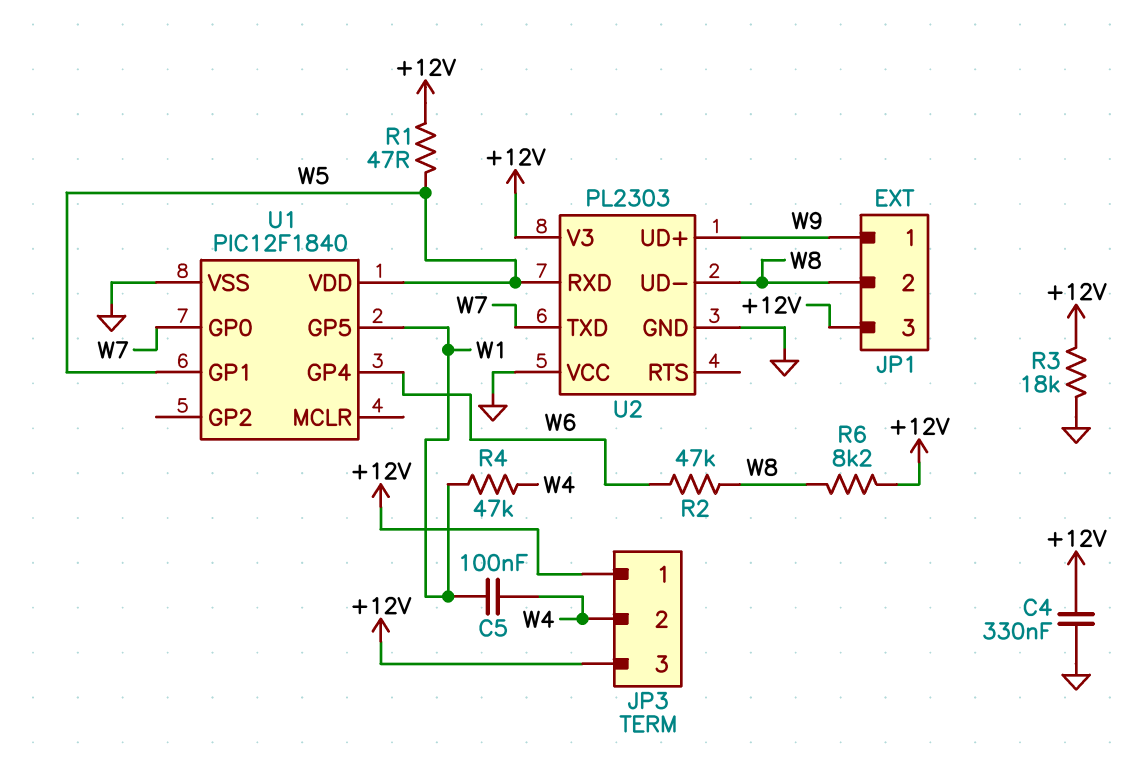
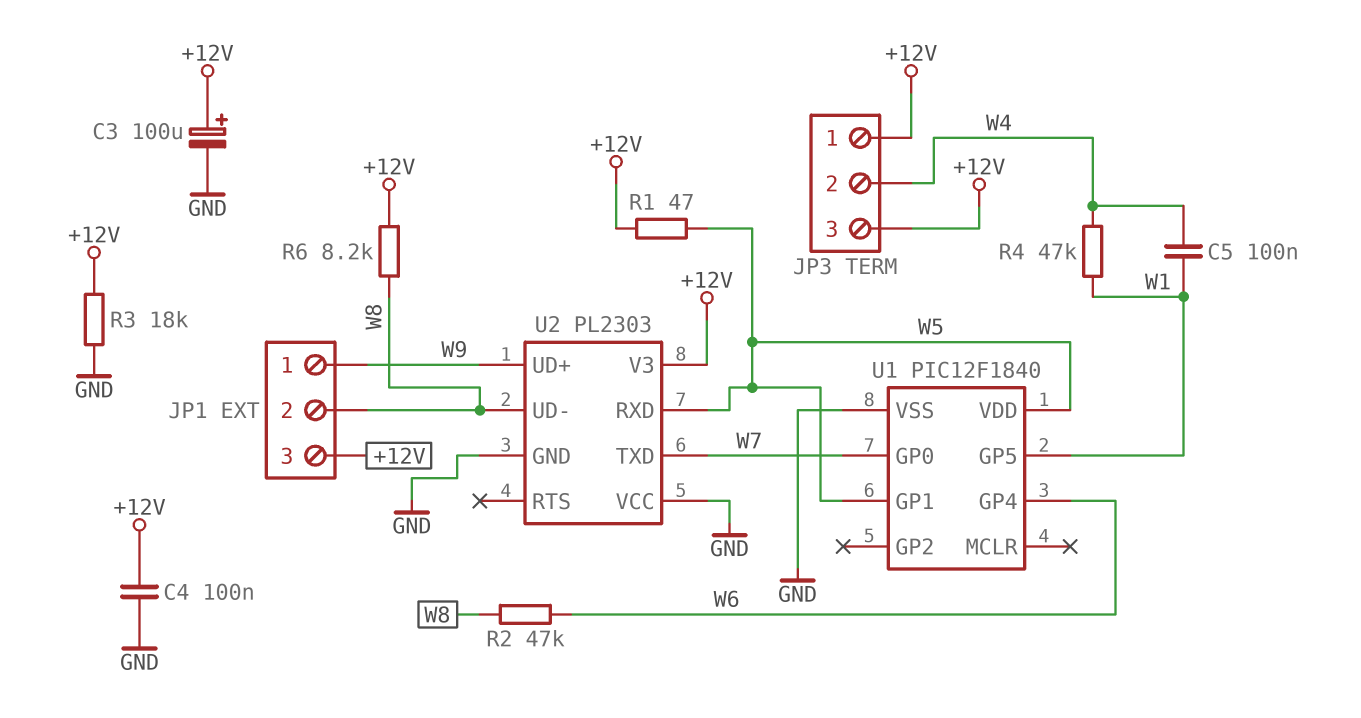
C3: none -> 100uF (plus +12V, minus GND)
C4: 330nF (+12V, GND) -> 100nF (+12V, GND)

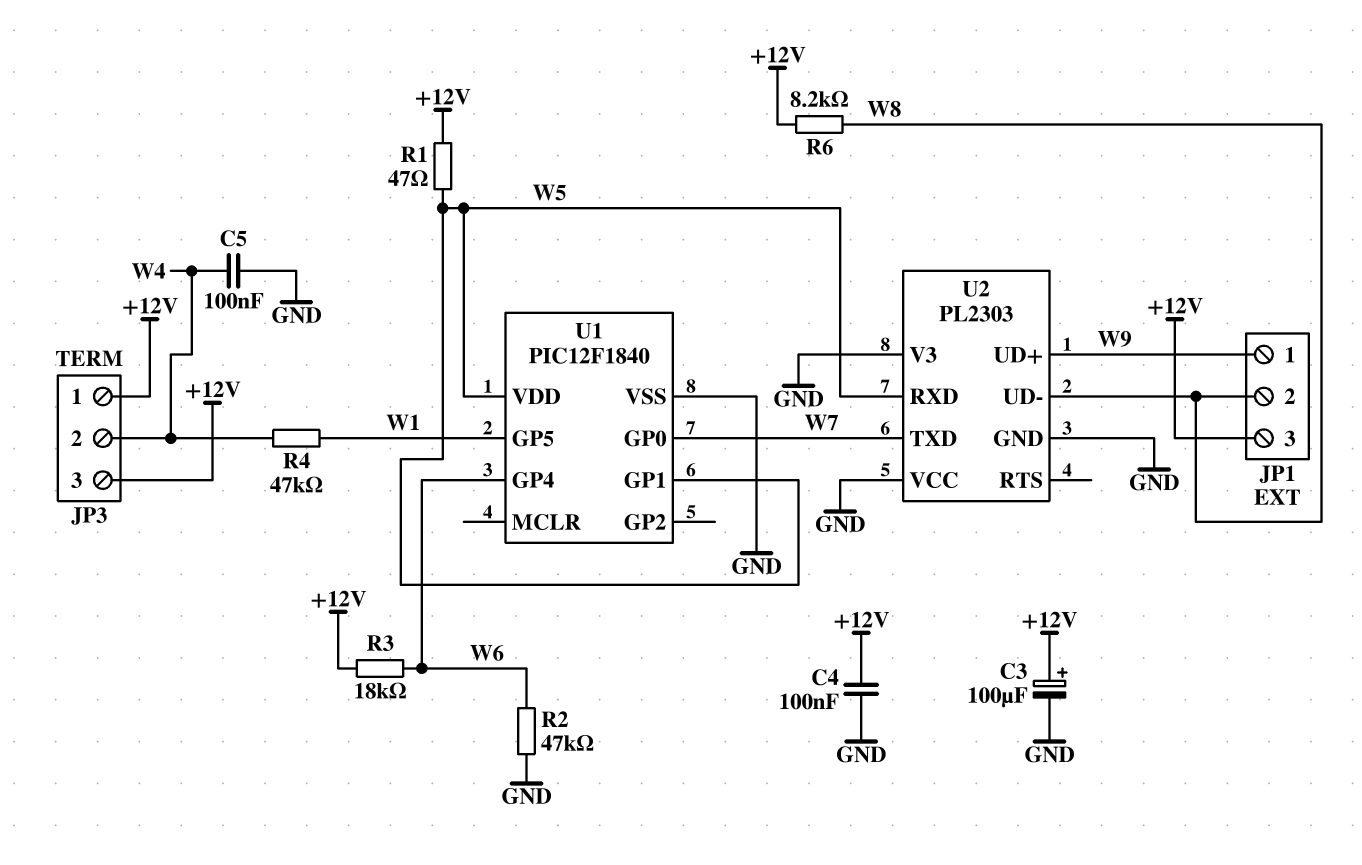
C5: 100nF (W1, W4) -> 100nF (GND, W4)
R2: 47k (W6, W8) -> 47k (GND, W6)
R3: 18k (+12V, GND) -> 18k (+12V, W6)
U2 pin V3: +12V -> GND

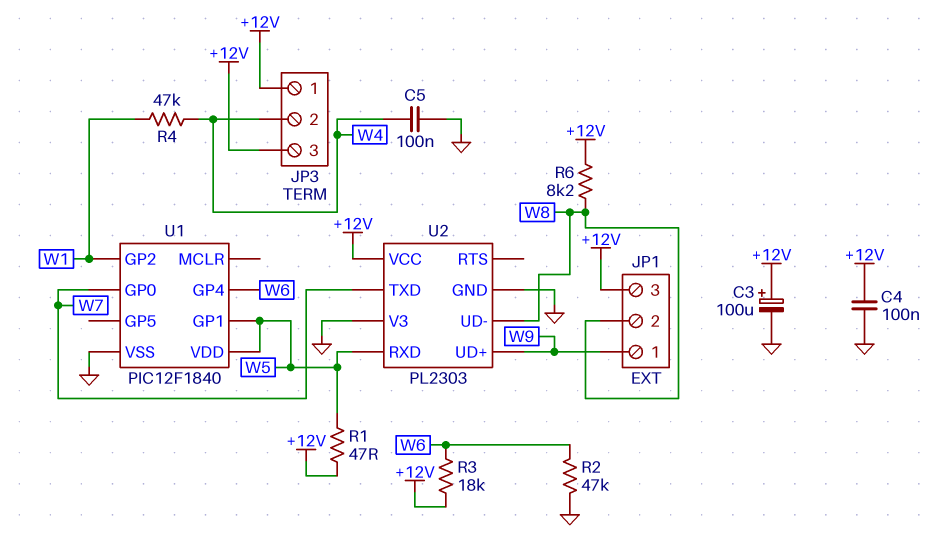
U1 pin GP2: none -> W1
U1 pin GP5: W1 -> none
U2 pin VCC: GND -> +12V

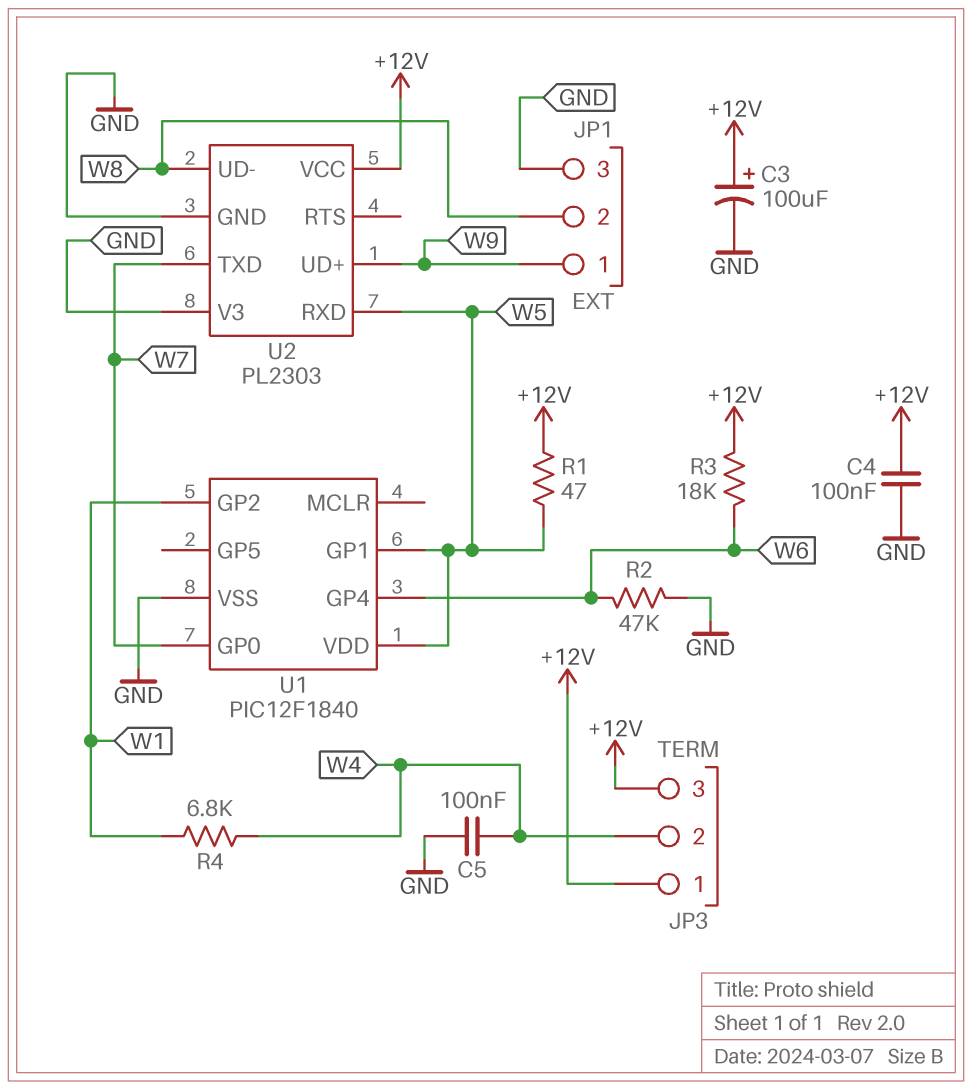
JP1 pin 3: +12V -> GND
R4: 47k (W1, W4) -> 6.8k (W1, W4)
R6: 8.2k (+12V, W8) -> none

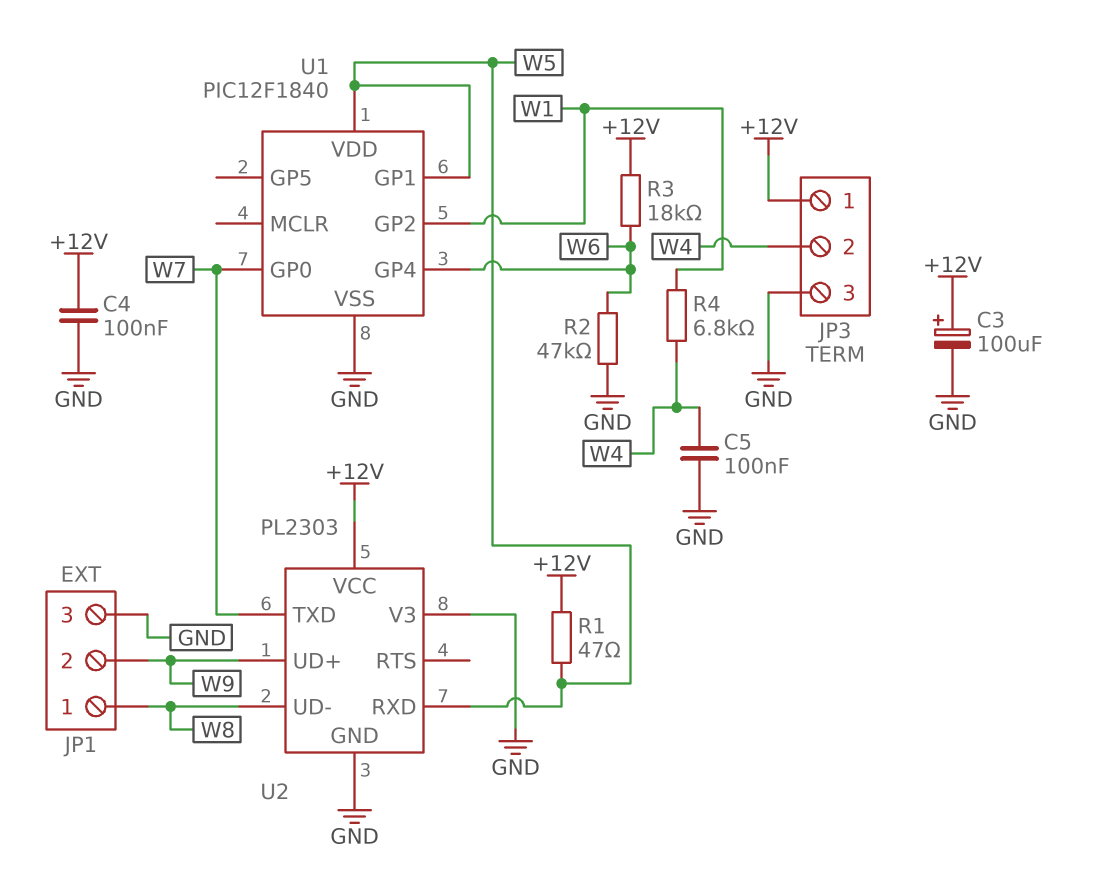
JP1 pin 1: W9 -> W8
JP1 pin 2: W8 -> W9
JP3 pin 3: +12V -> GND

